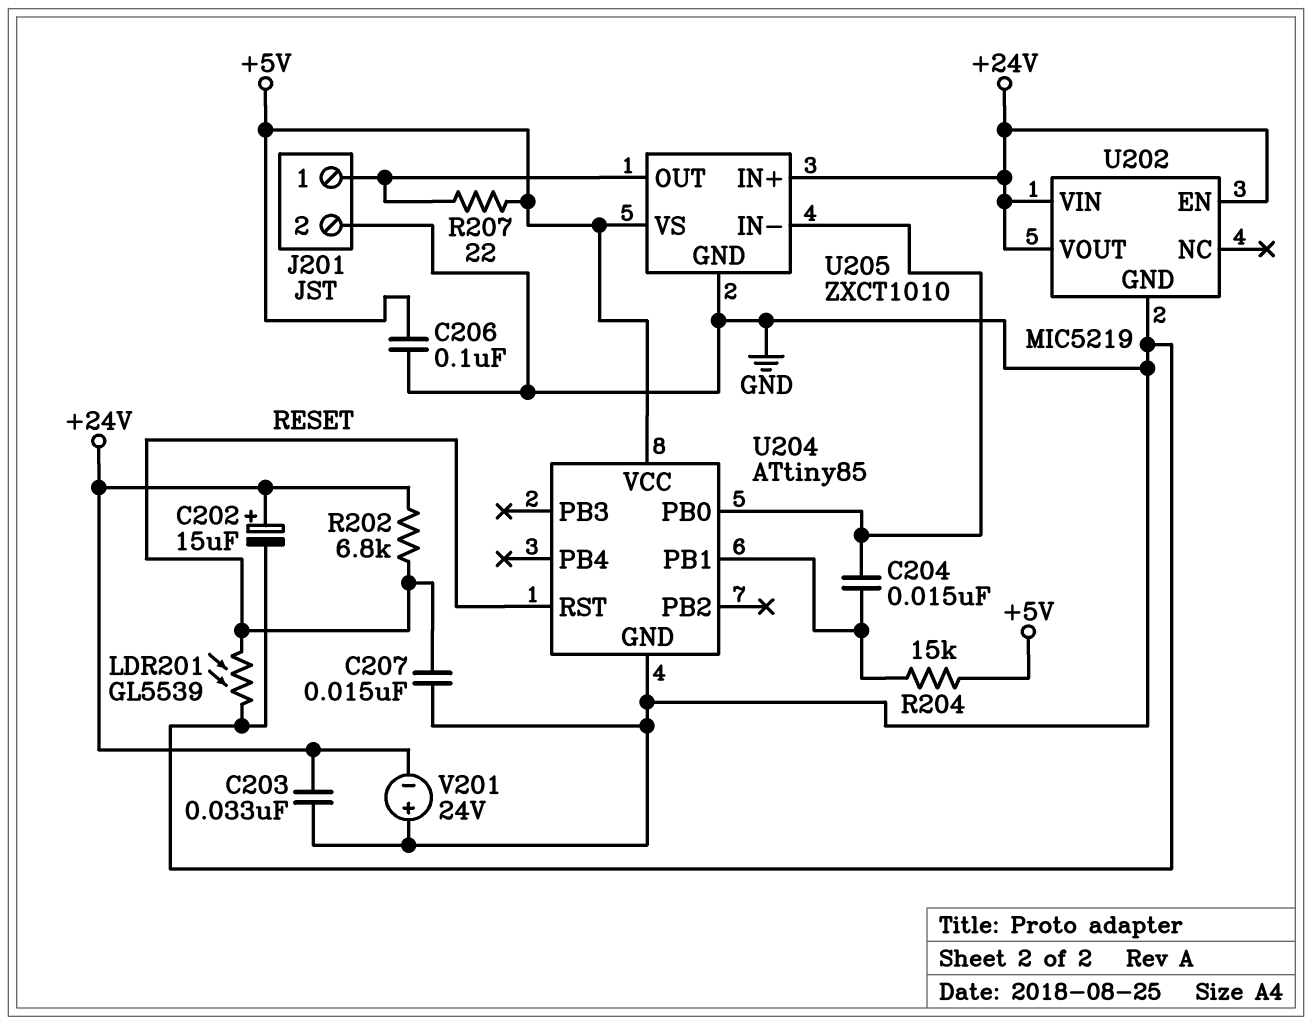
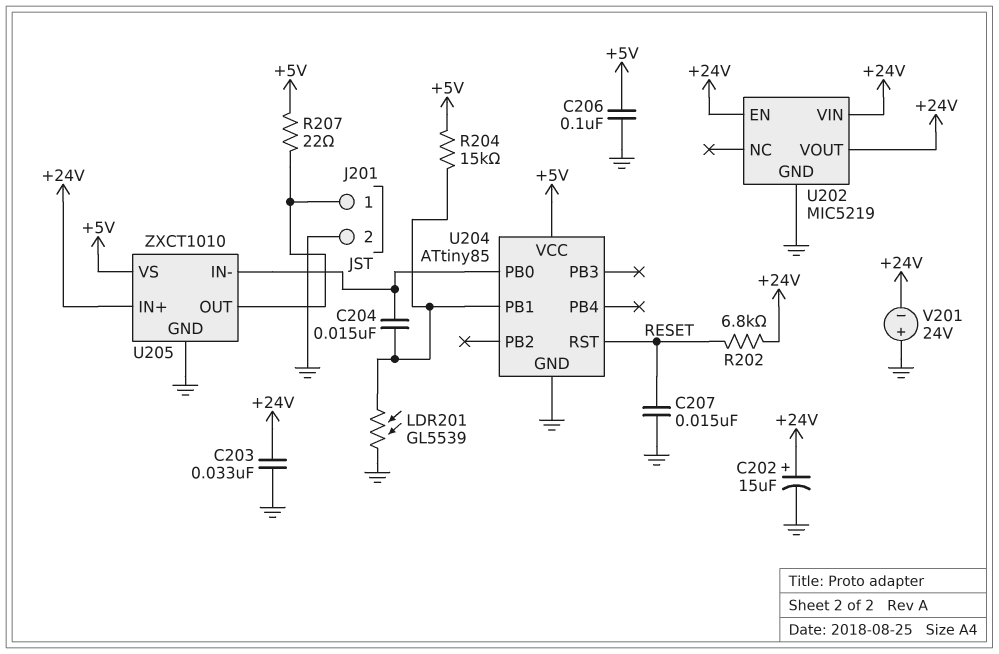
LDR201: GL5539 (GND, RESET) -> GL5539 (GND, U204/PB1)

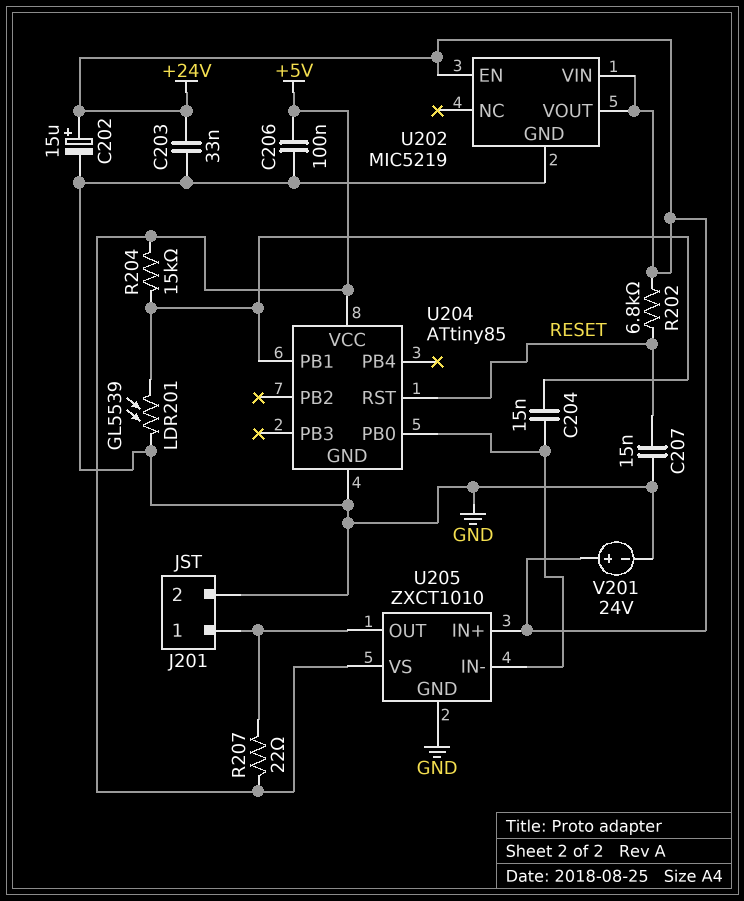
V201: 24V (plus GND, minus +24V) -> 24V (plus +24V, minus GND)

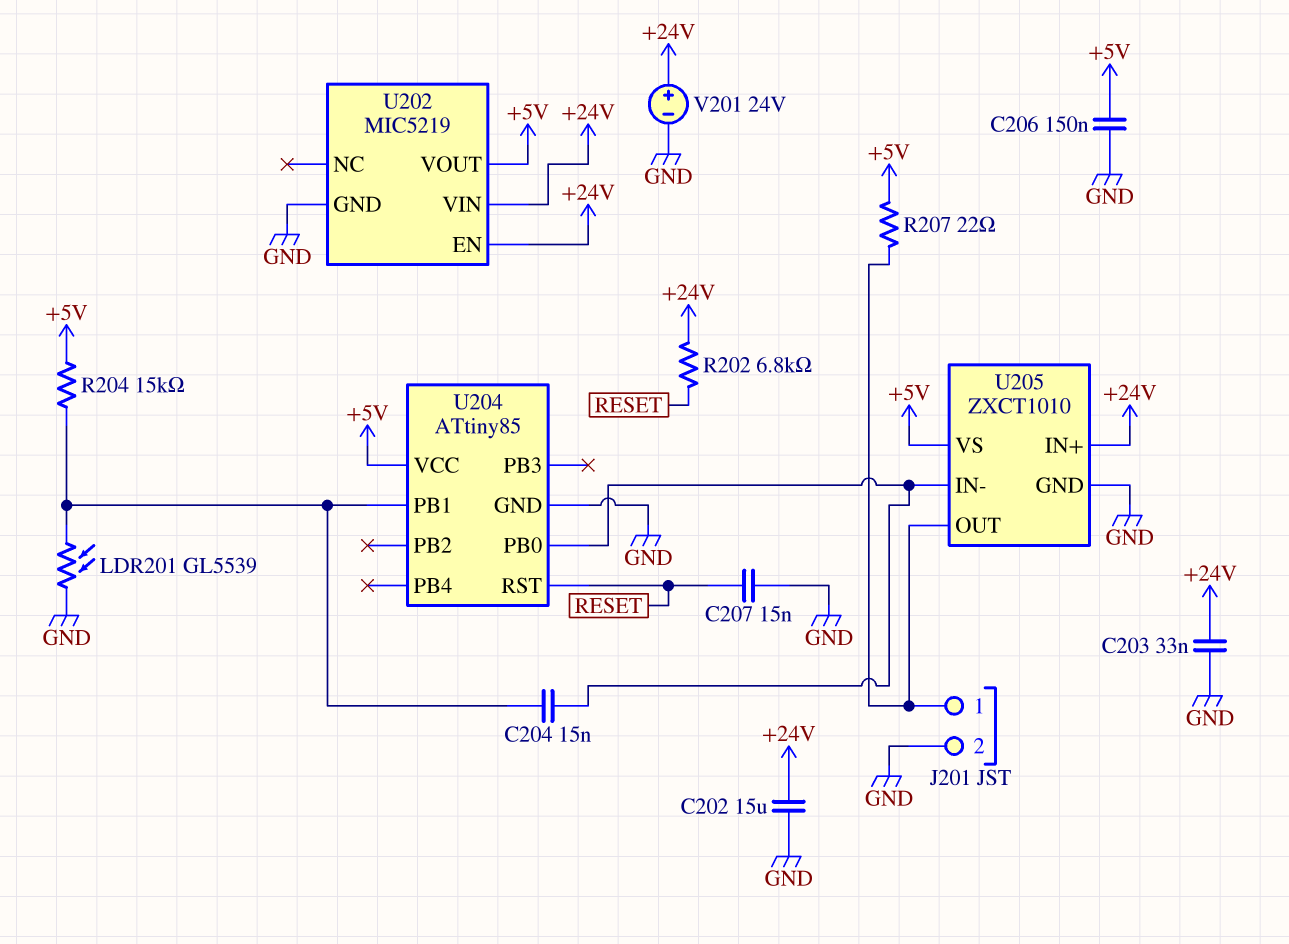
C202: 15uF (plus +24V, minus GND) -> 15uF (+24V, GND)
C206: 100nF (+5V, GND) -> 150nF (+5V, GND)
U202 pin VOUT: +24V -> +5V

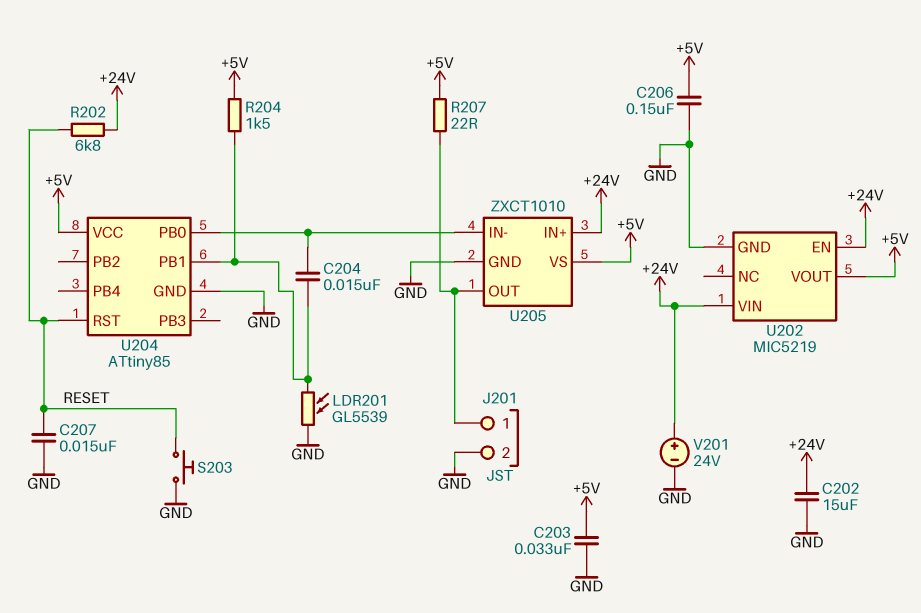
C203: 33nF (+24V, GND) -> 33nF (+5V, GND)
R204: 15k (+5V, U204/PB1) -> 1.5k (+5V, U204/PB1)
S203: none -> button (GND, RESET)

